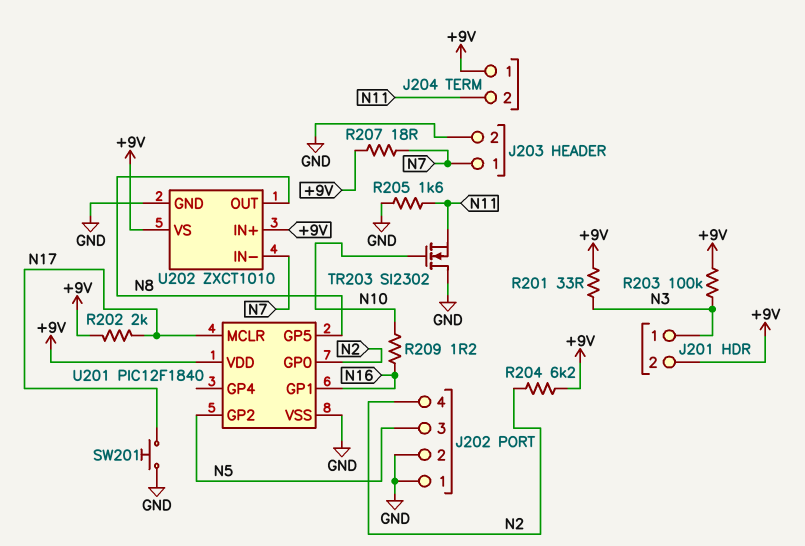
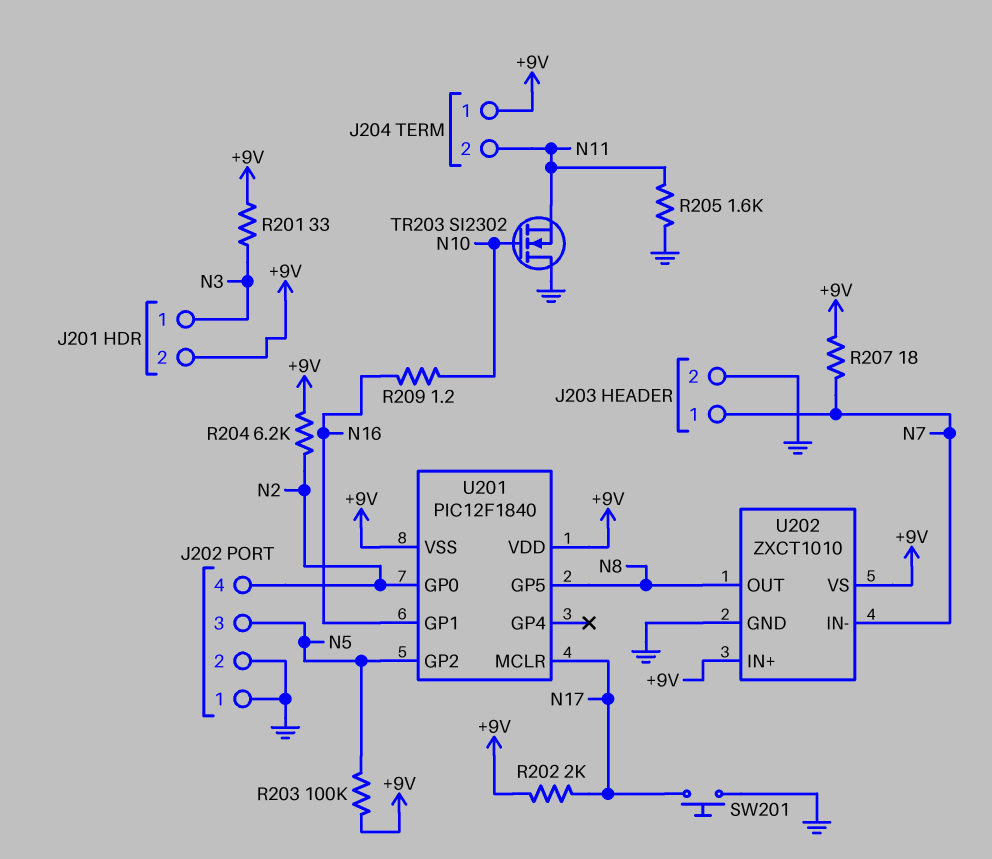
R203: 100k (+9V, N3) -> 100k (+9V, N5)
U201 pin VSS: GND -> +9V

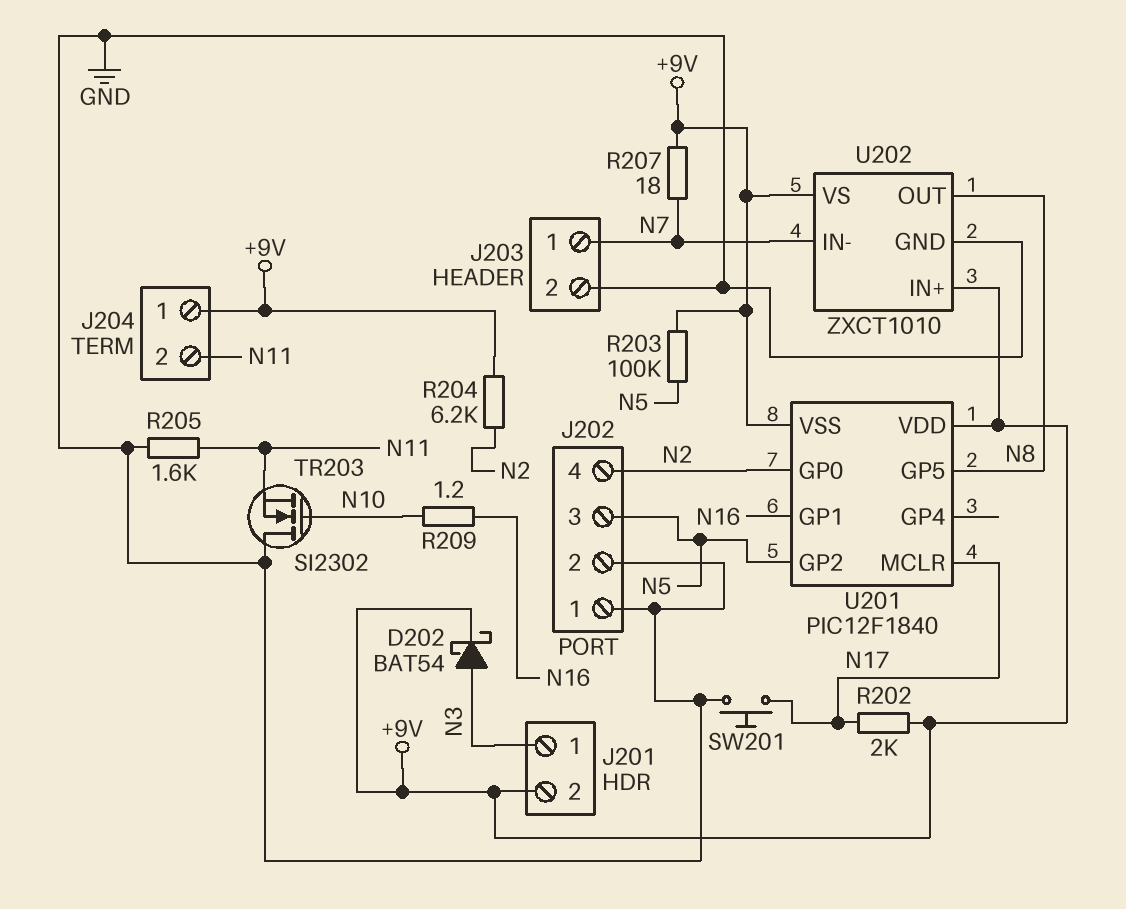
D202: none -> schottky BAT54 (A N3, K +9V)
R201: 33 (+9V, N3) -> none

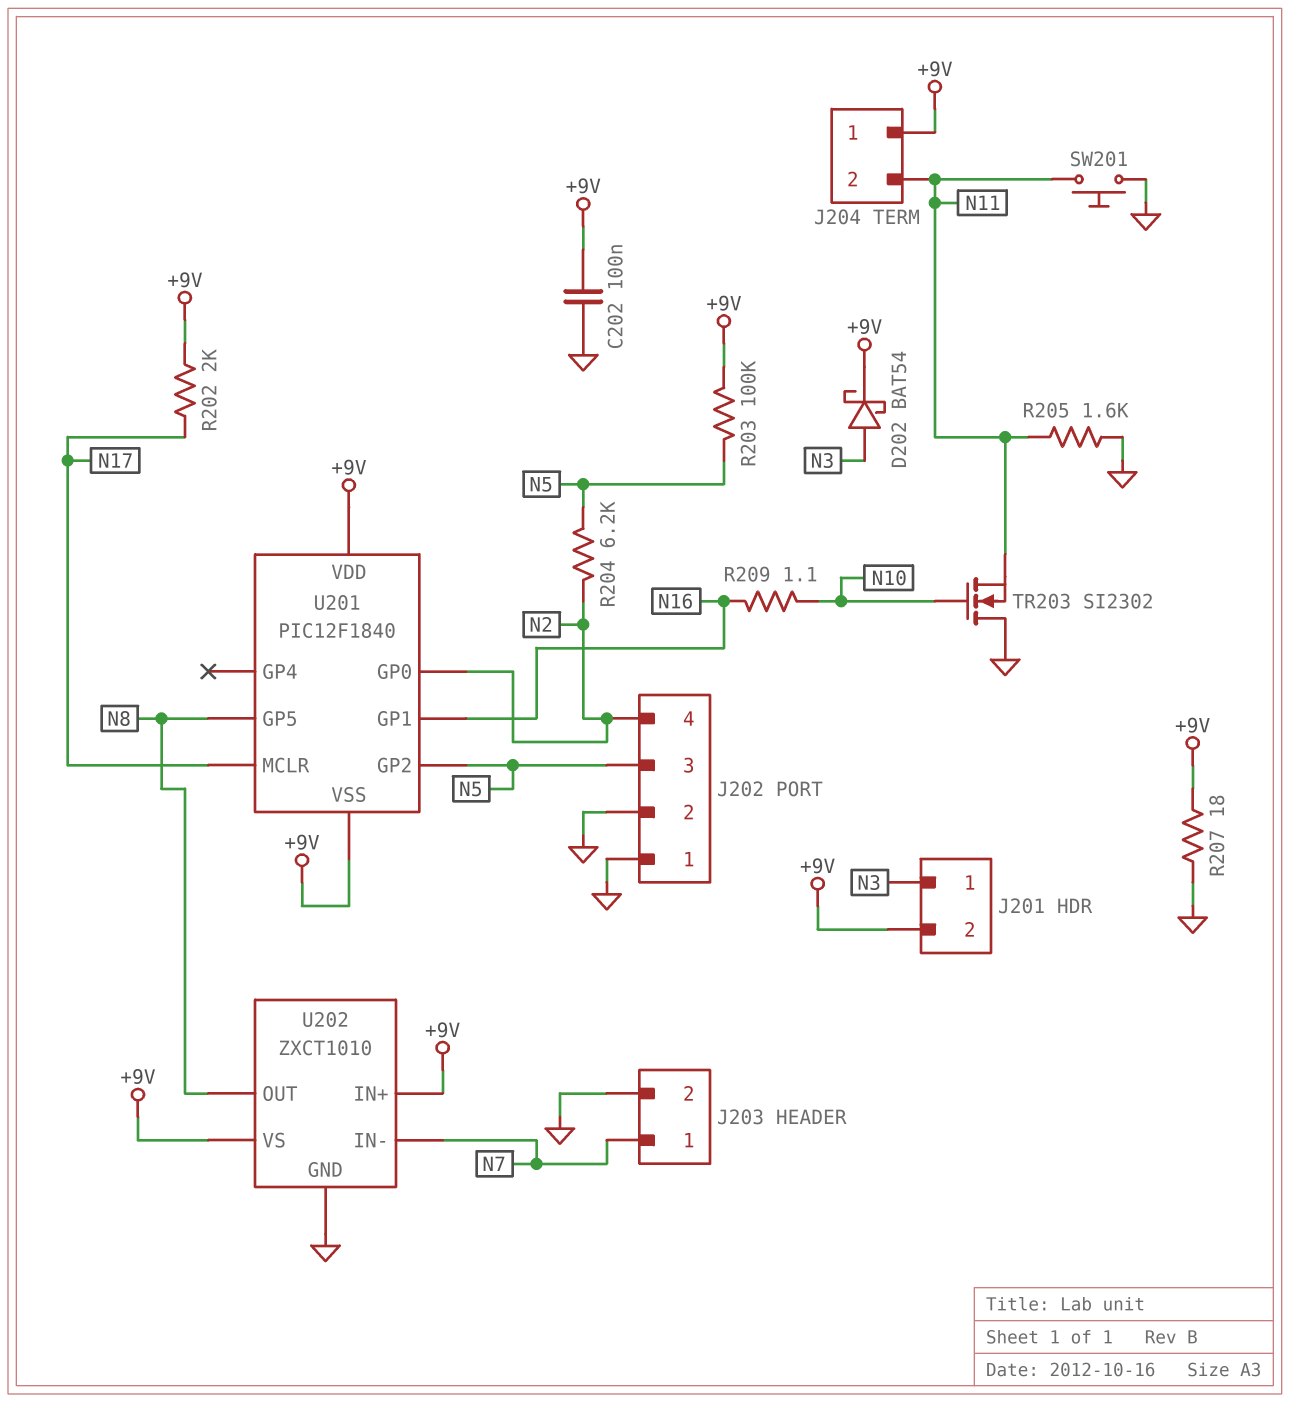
C202: none -> 100nF (+9V, GND)
R204: 6.2k (+9V, N2) -> 6.2k (N2, N5)
R207: 18 (+9V, N7) -> 18 (+9V, GND)
R209: 1.2 (N10, N16) -> 1.1 (N10, N16)
SW201: button (GND, N17) -> button (GND, N11)

